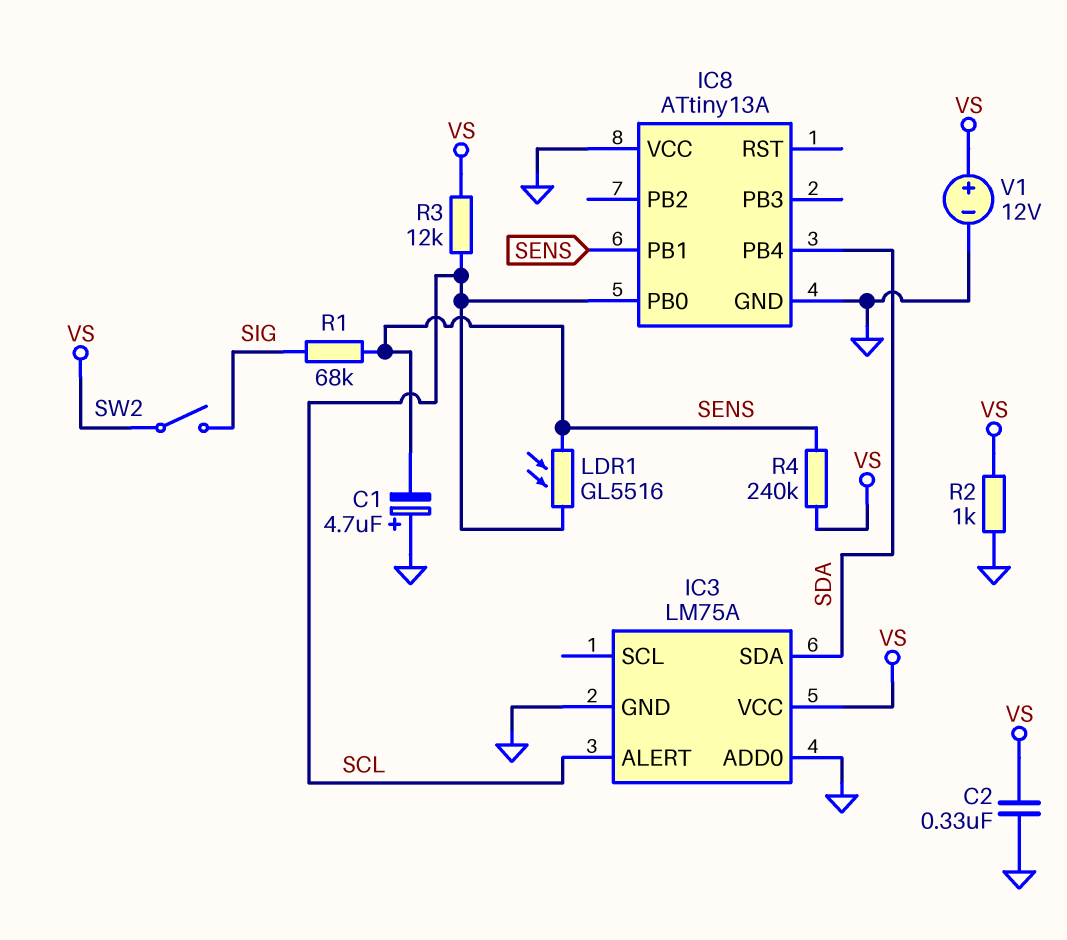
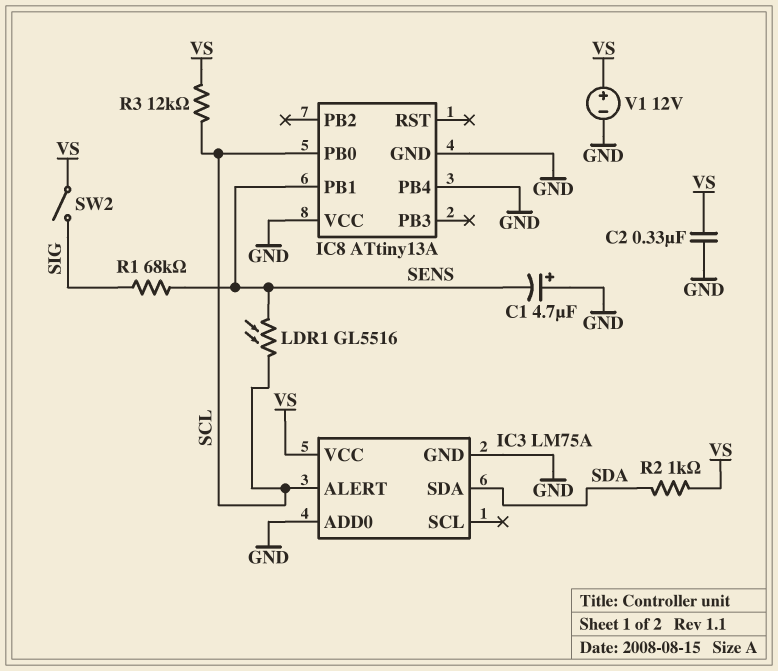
IC8 pin PB4: SDA -> GND
R2: 1k (GND, VS) -> 1k (SDA, VS)
R4: 240k (SENS, VS) -> none

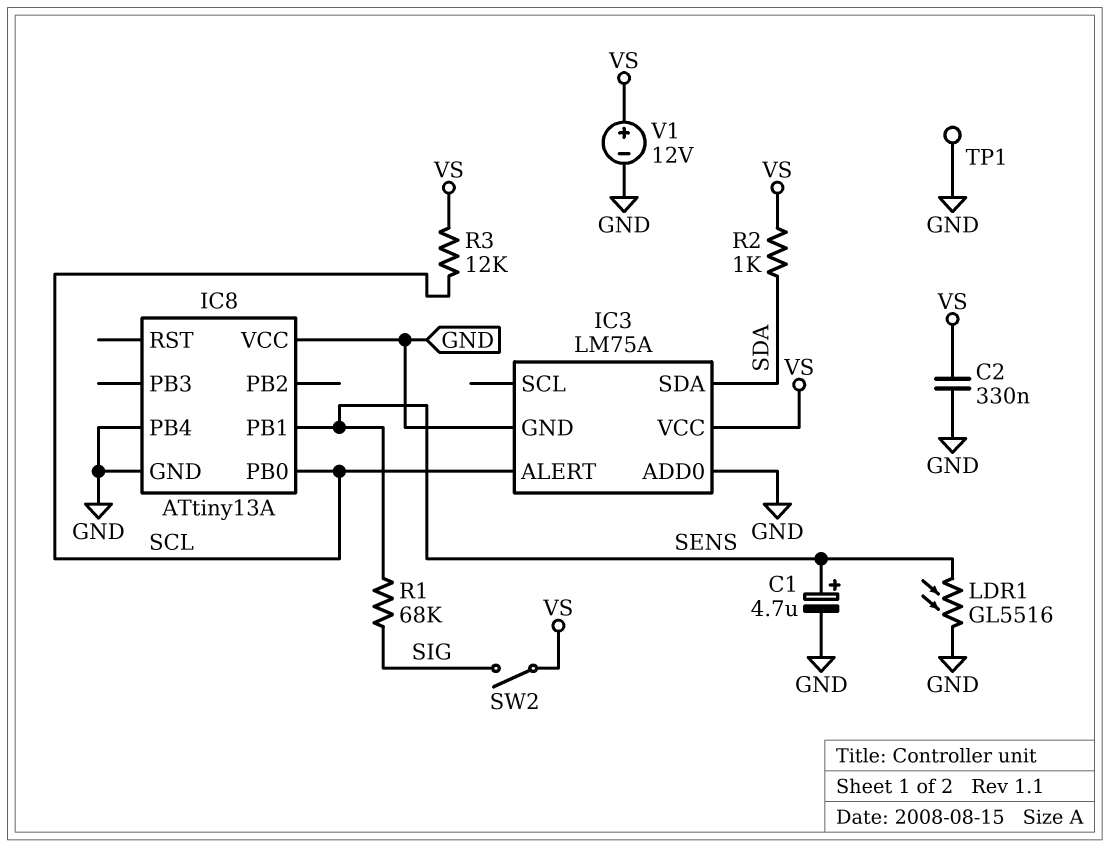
C1: 4.7uF (plus GND, minus SENS) -> 4.7uF (plus SENS, minus GND)
LDR1: GL5516 (SCL, SENS) -> GL5516 (GND, SENS)
TP1: none -> test point (GND)

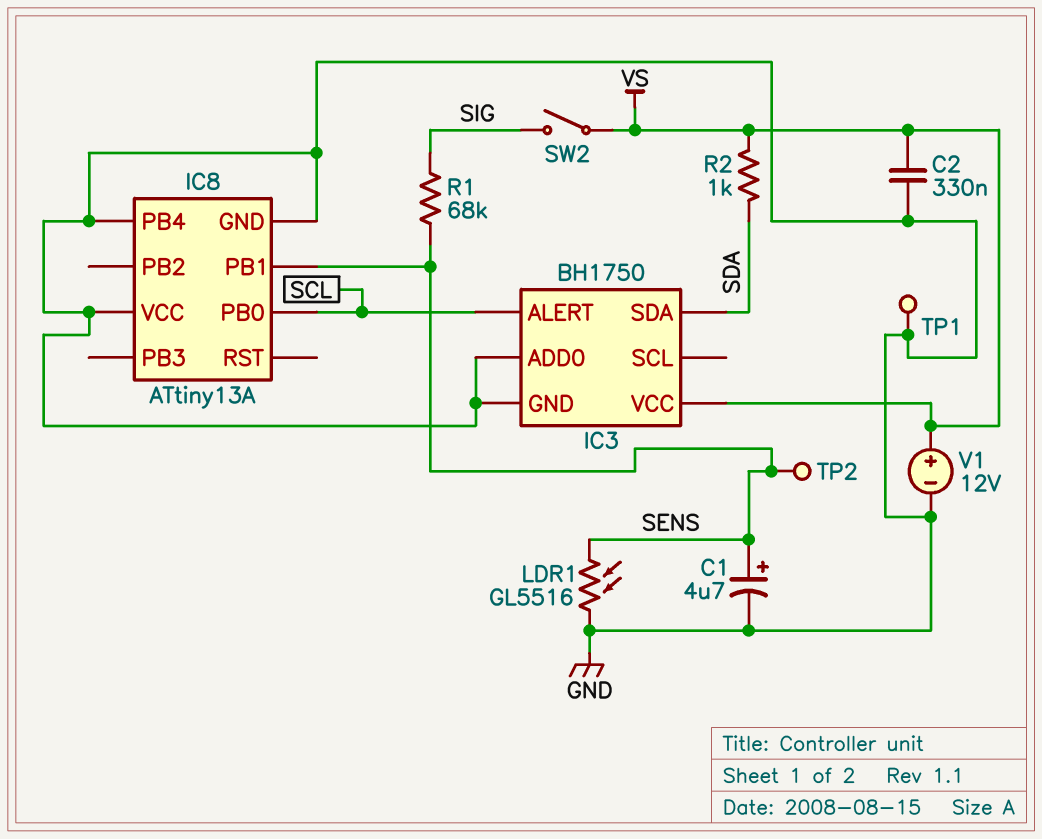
IC3: LM75A -> BH1750
R3: 12k (SCL, VS) -> none
TP2: none -> test point (SENS)

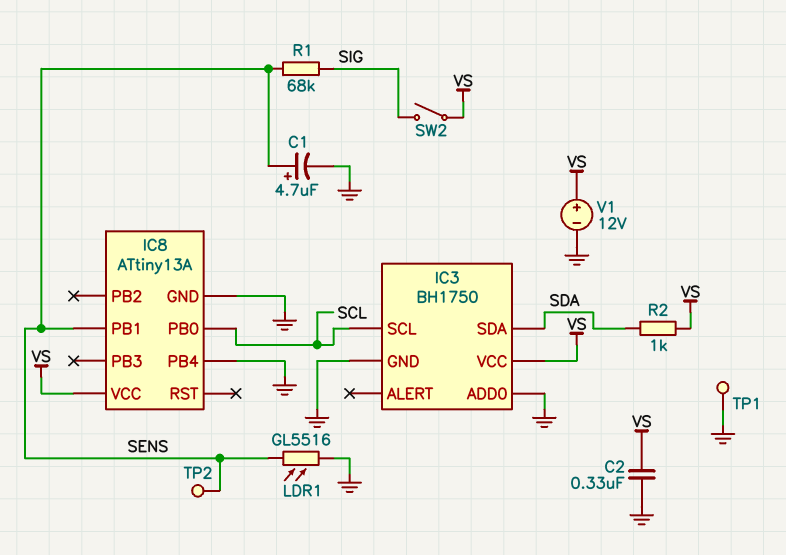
IC3 pin ALERT: SCL -> none
IC3 pin SCL: none -> SCL
IC8 pin VCC: GND -> VS

